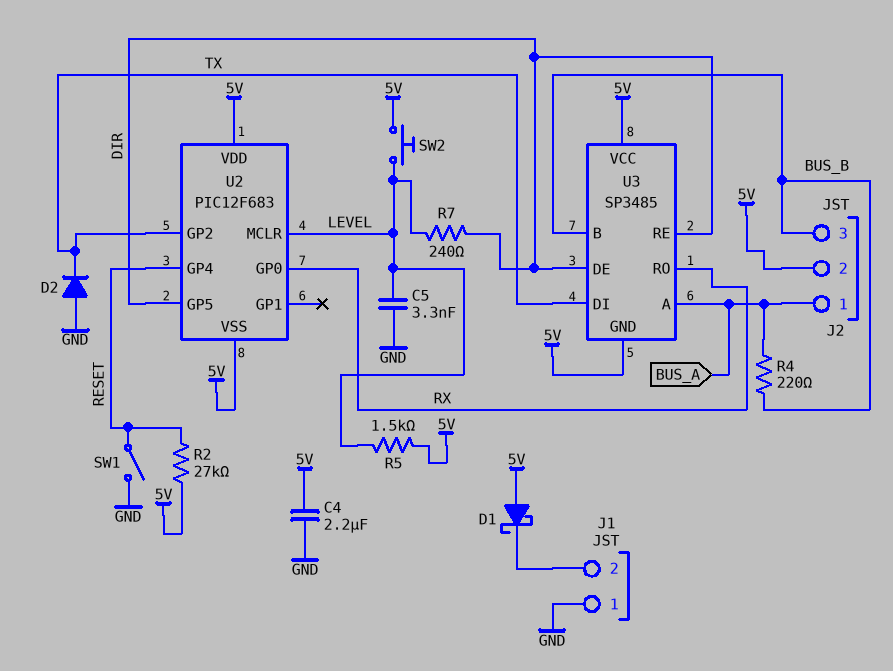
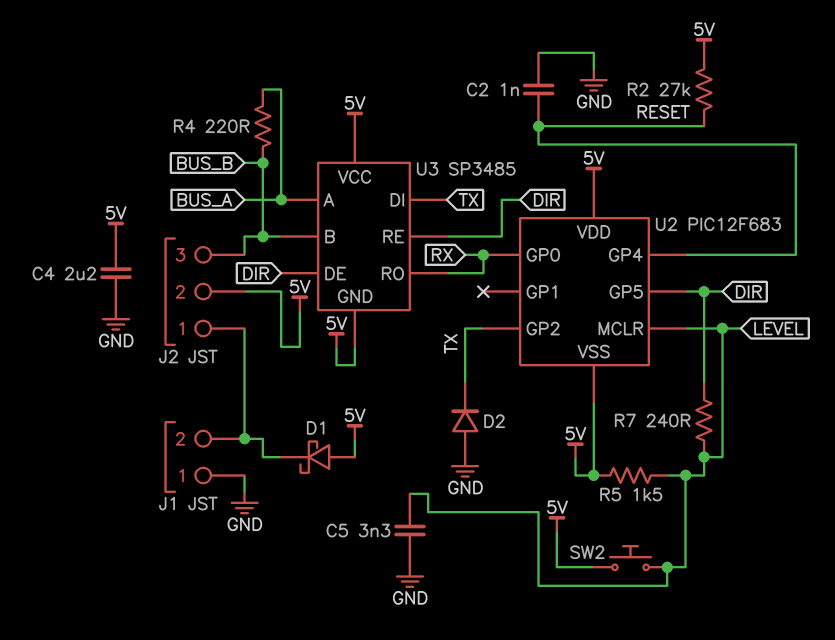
C2: none -> 1nF (GND, RESET)
J2 pin 1: BUS_A -> J1/2
SW1: switch (GND, RESET) -> none

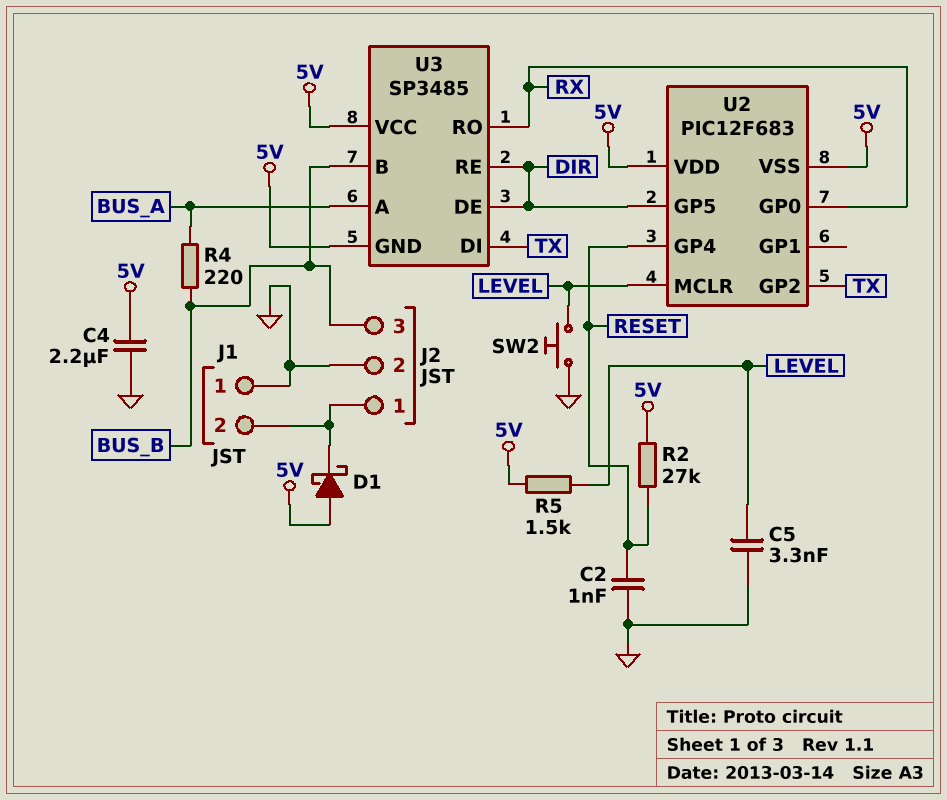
D2: diode (A GND, K TX) -> none
J2 pin 2: 5V -> GND
R7: 240 (DIR, LEVEL) -> none
SW2: button (5V, LEVEL) -> button (GND, LEVEL)

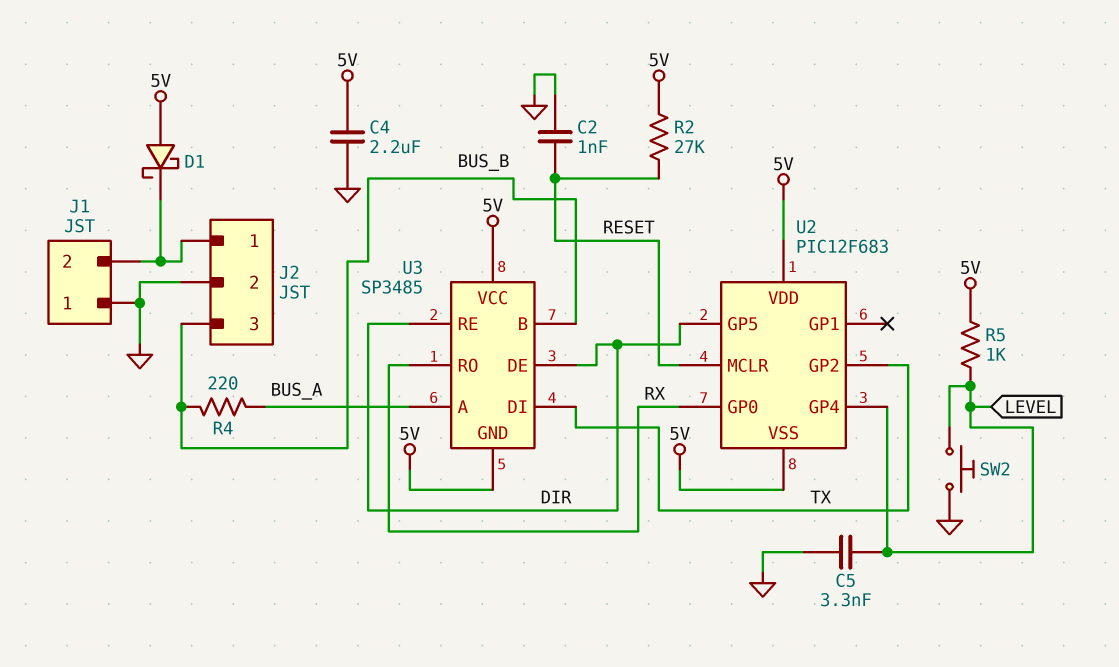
R5: 1.5k (5V, LEVEL) -> 1k (5V, LEVEL)
U2 pin GP4: RESET -> LEVEL
U2 pin MCLR: LEVEL -> RESET

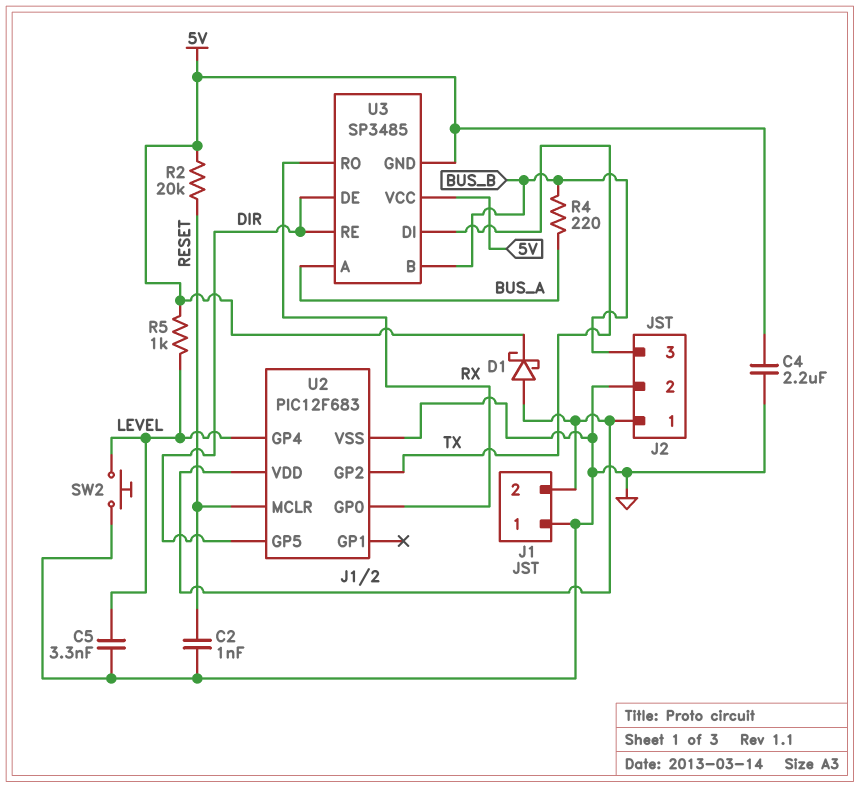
D1: schottky (A 5V, K J1/2) -> schottky (A J1/2, K 5V)
R2: 27k (5V, RESET) -> 20k (5V, RESET)
U2 pin VDD: 5V -> J1/2
U2 pin VSS: 5V -> GND

